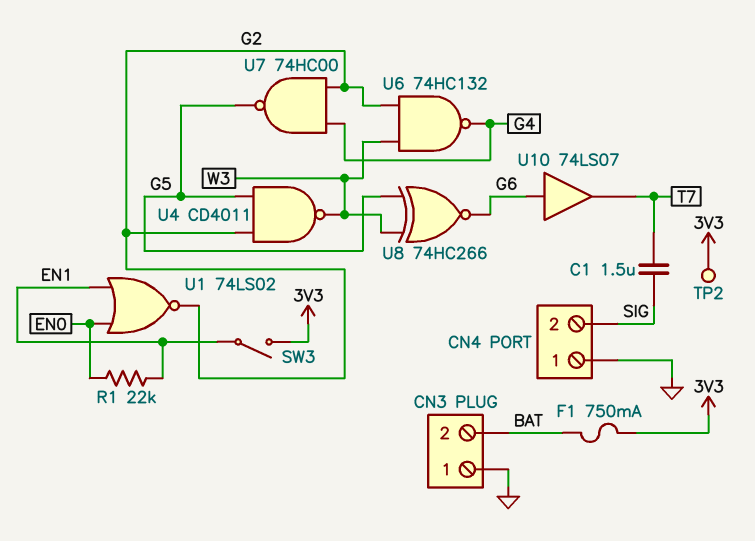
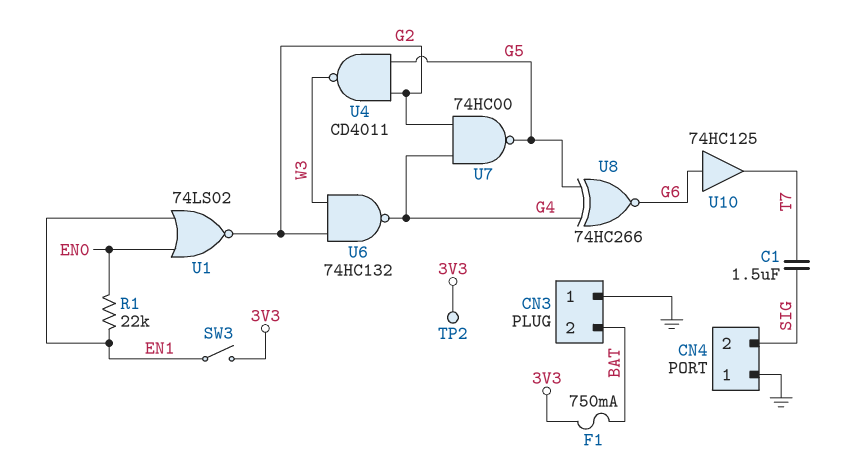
U8: XNOR 74HC266 (in G5, in W3, out G6) -> XNOR 74HC266 (in G4, in G5, out G6)
U10: buffer 74LS07 (in G6, out T7) -> buffer 74HC125 (in G6, out T7)

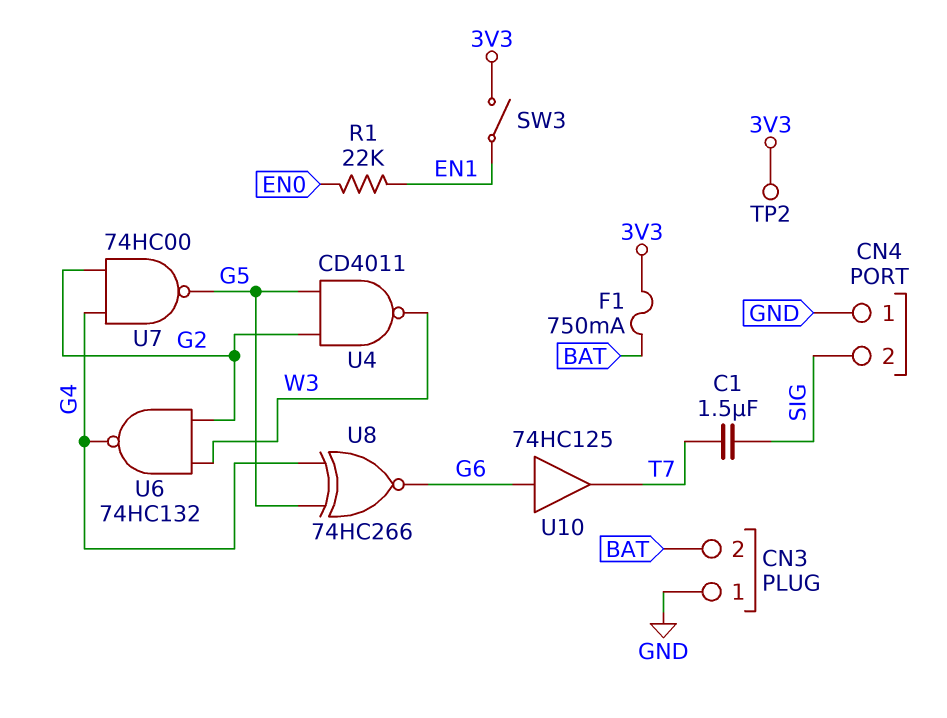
U1: NOR 74LS02 (in EN0, in EN1, out G2) -> none

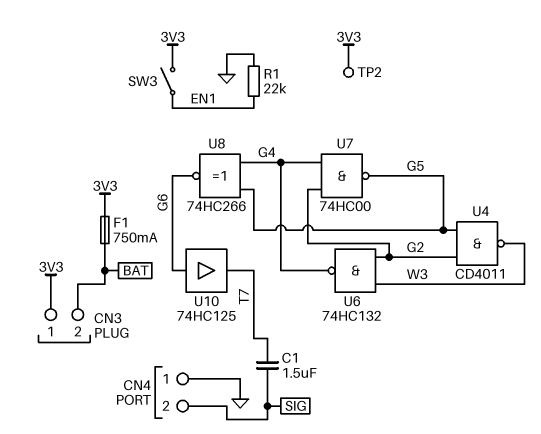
CN3 pin 1: GND -> 3V3
R1: 22k (EN0, EN1) -> 22k (EN1, GND)

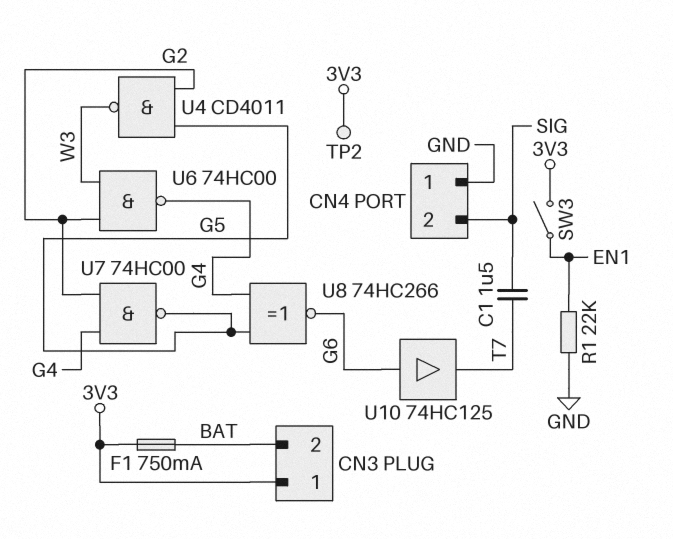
U6: NAND 74HC132 (in G2, in W3, out G4) -> NAND 74HC00 (in G2, in W3, out G4)

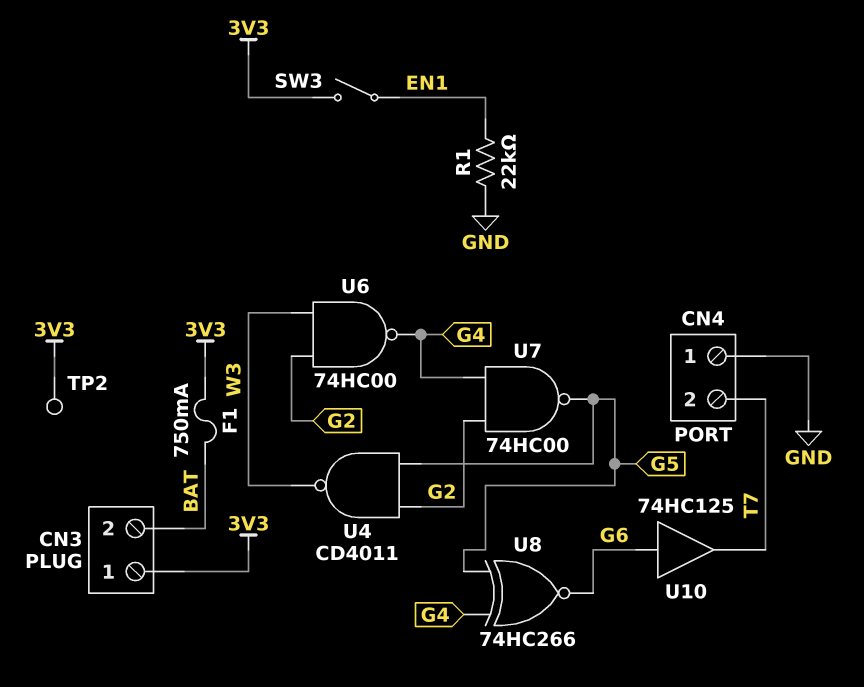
C1: 1.5uF (SIG, T7) -> none
CN4 pin 2: SIG -> T7

